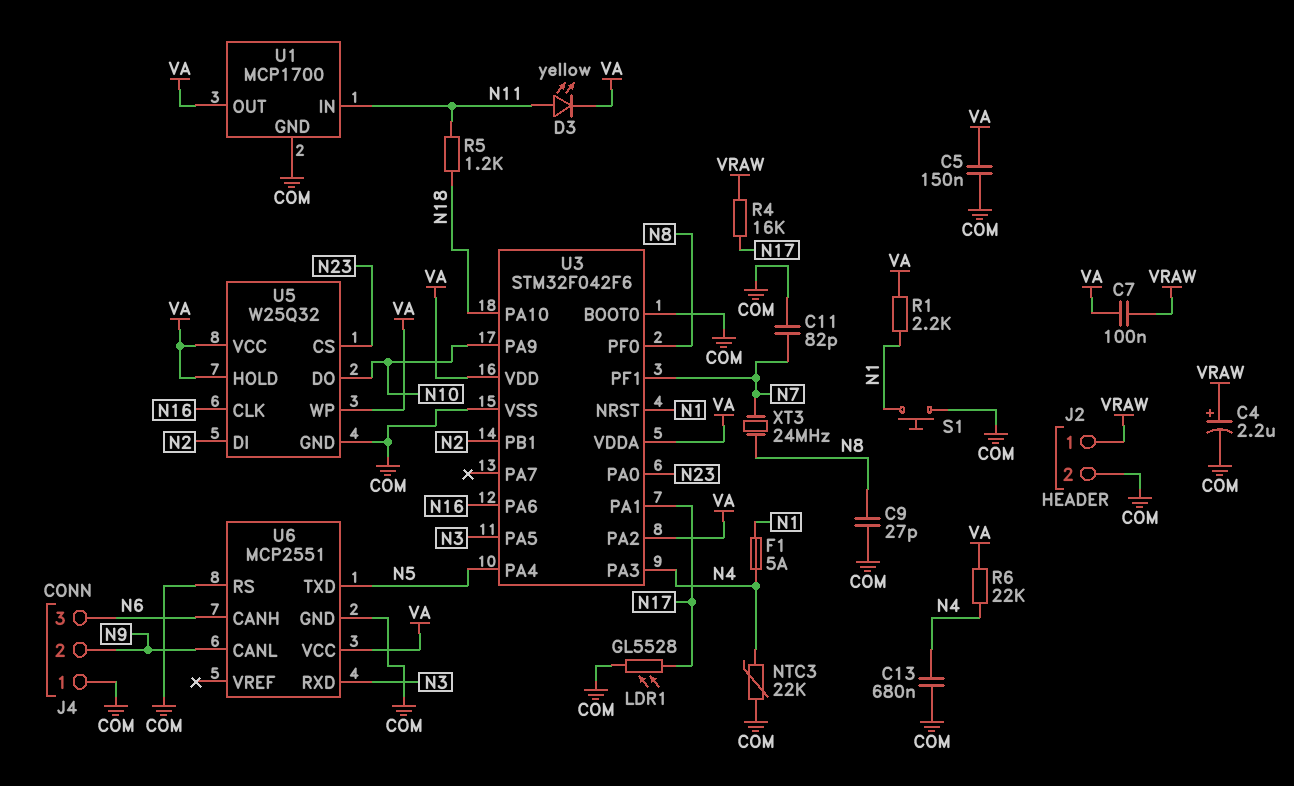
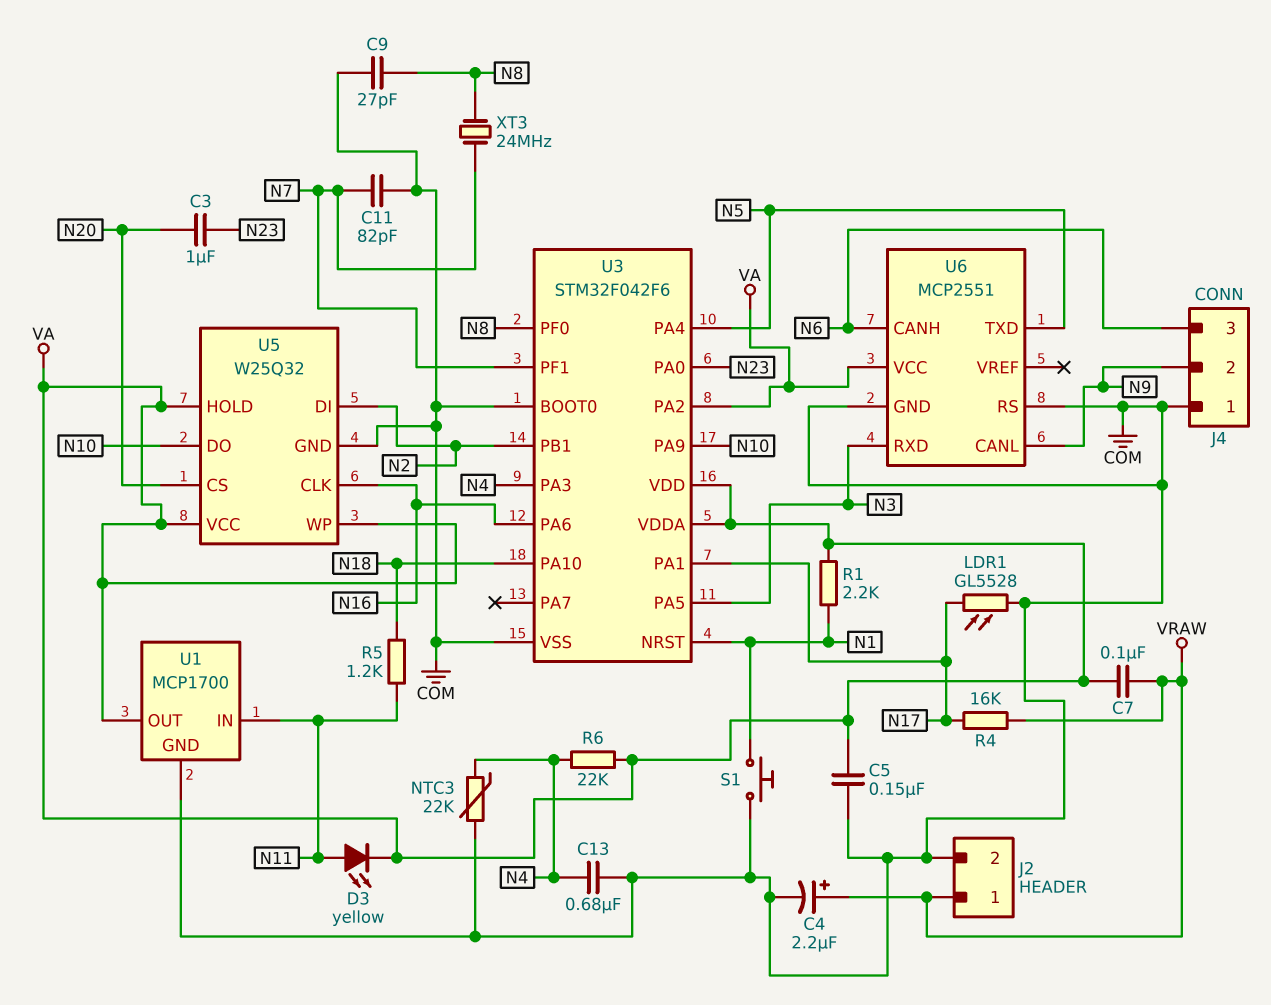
C3: none -> 1uF (N20, N23)
F1: 5A (N1, N4) -> none
U5 pin CS: N23 -> N20

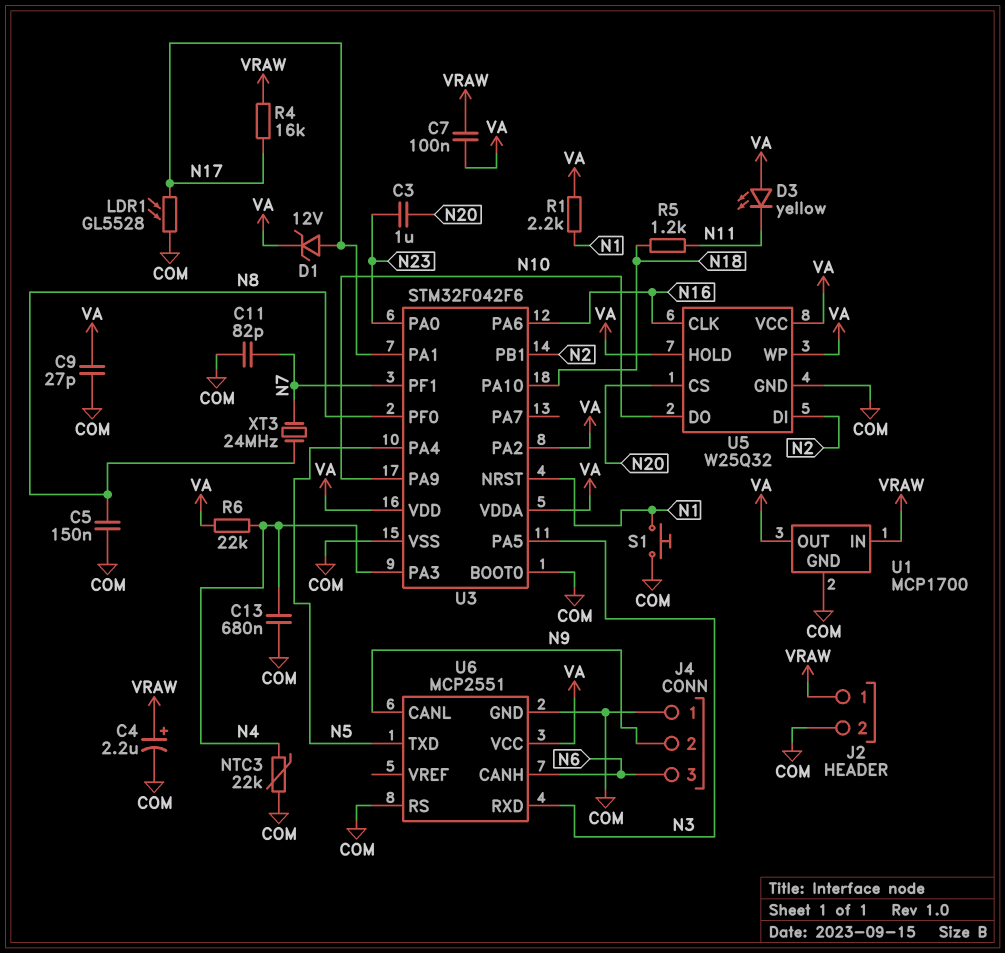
C5: 150nF (COM, VA) -> 150nF (COM, N8)
C9: 27pF (COM, N8) -> 27pF (COM, VA)
D1: none -> zener 12V (A N17, K VA)
D3: LED yellow (A N11, K VA) -> LED yellow (A VA, K N11)
U1 pin IN: N11 -> VRAW

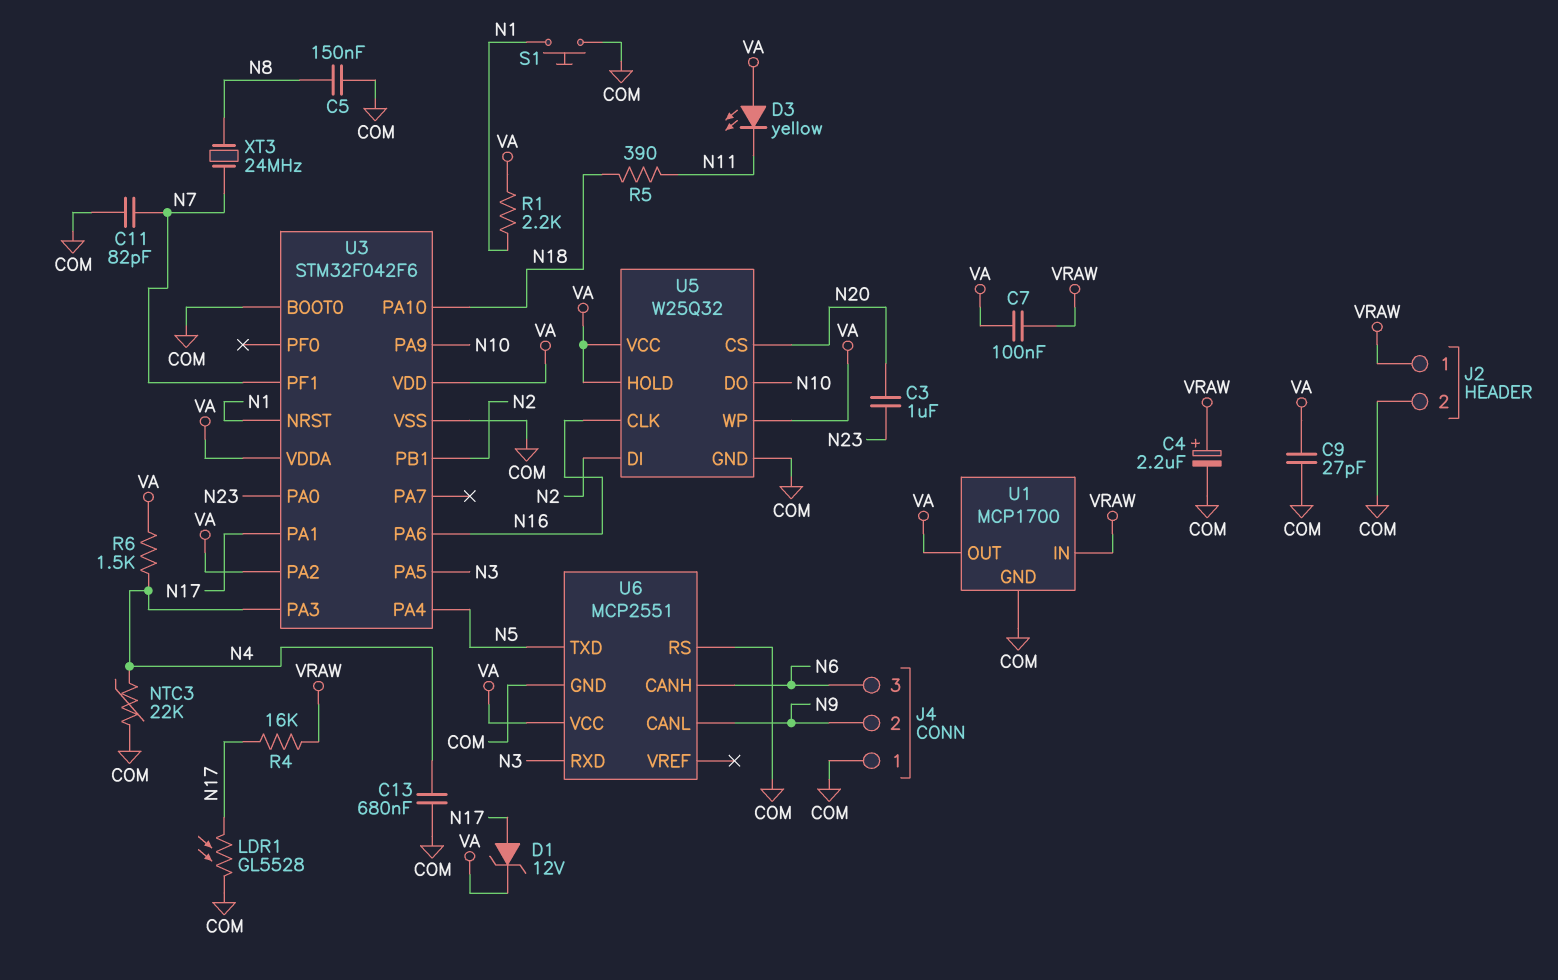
R5: 1.2k (N11, N18) -> 390 (N11, N18)
R6: 22k (N4, VA) -> 1.5k (N4, VA)
U3 pin PF0: N8 -> none

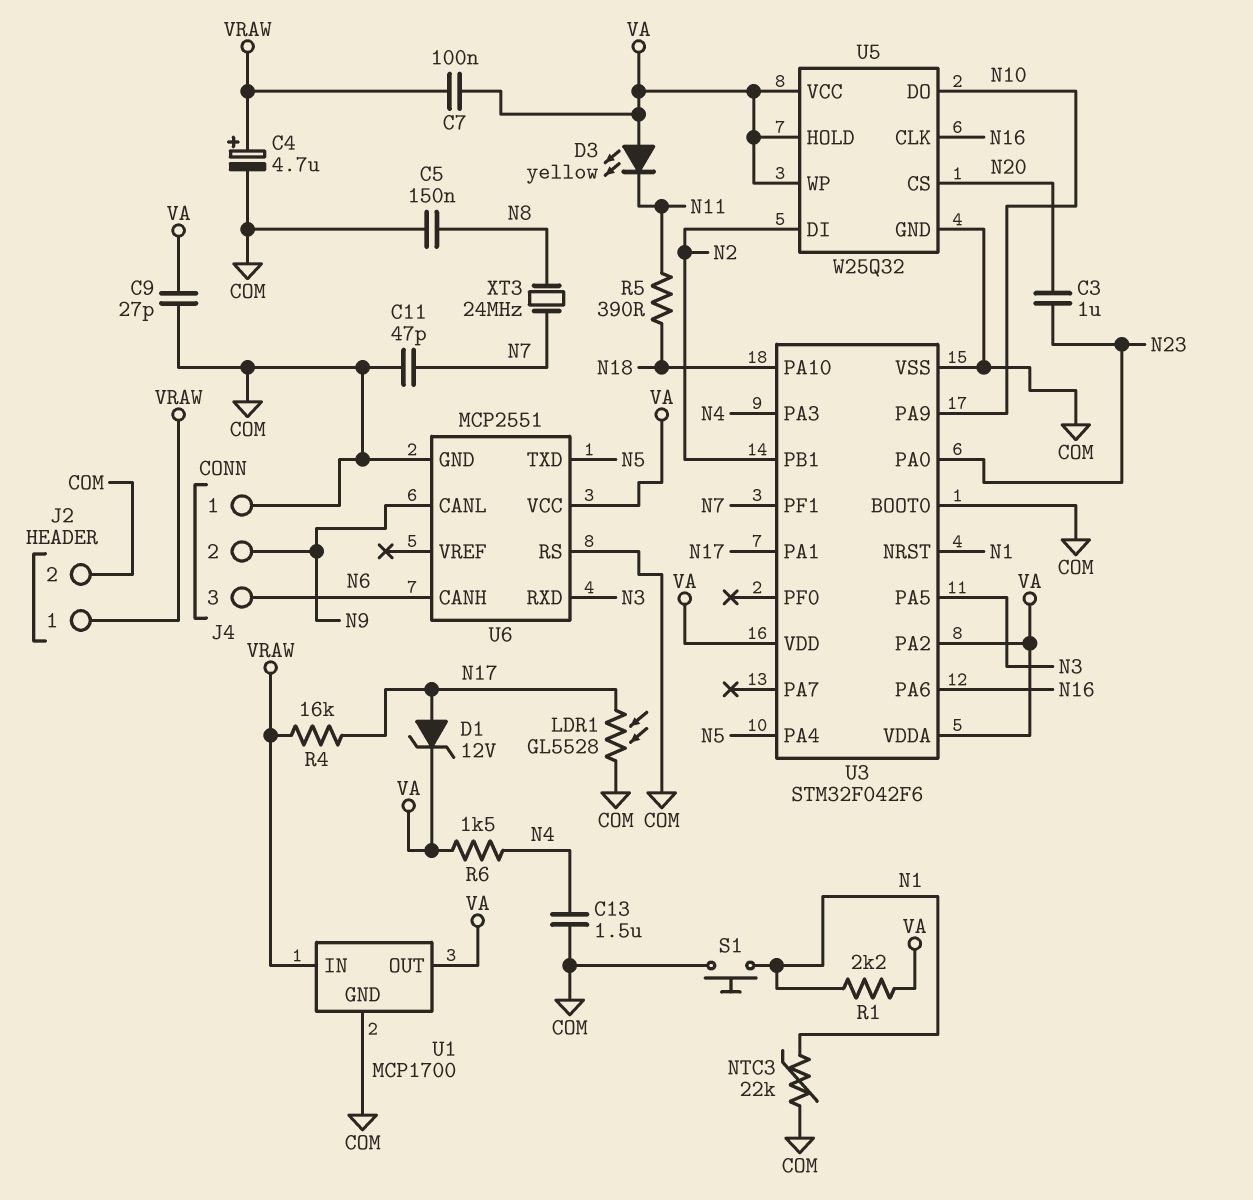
C4: 2.2uF (plus VRAW, minus COM) -> 4.7uF (plus VRAW, minus COM)
C11: 82pF (COM, N7) -> 47pF (COM, N7)
C13: 680nF (COM, N4) -> 1.5uF (COM, N4)
NTC3: 22k (COM, N4) -> 22k (COM, N1)

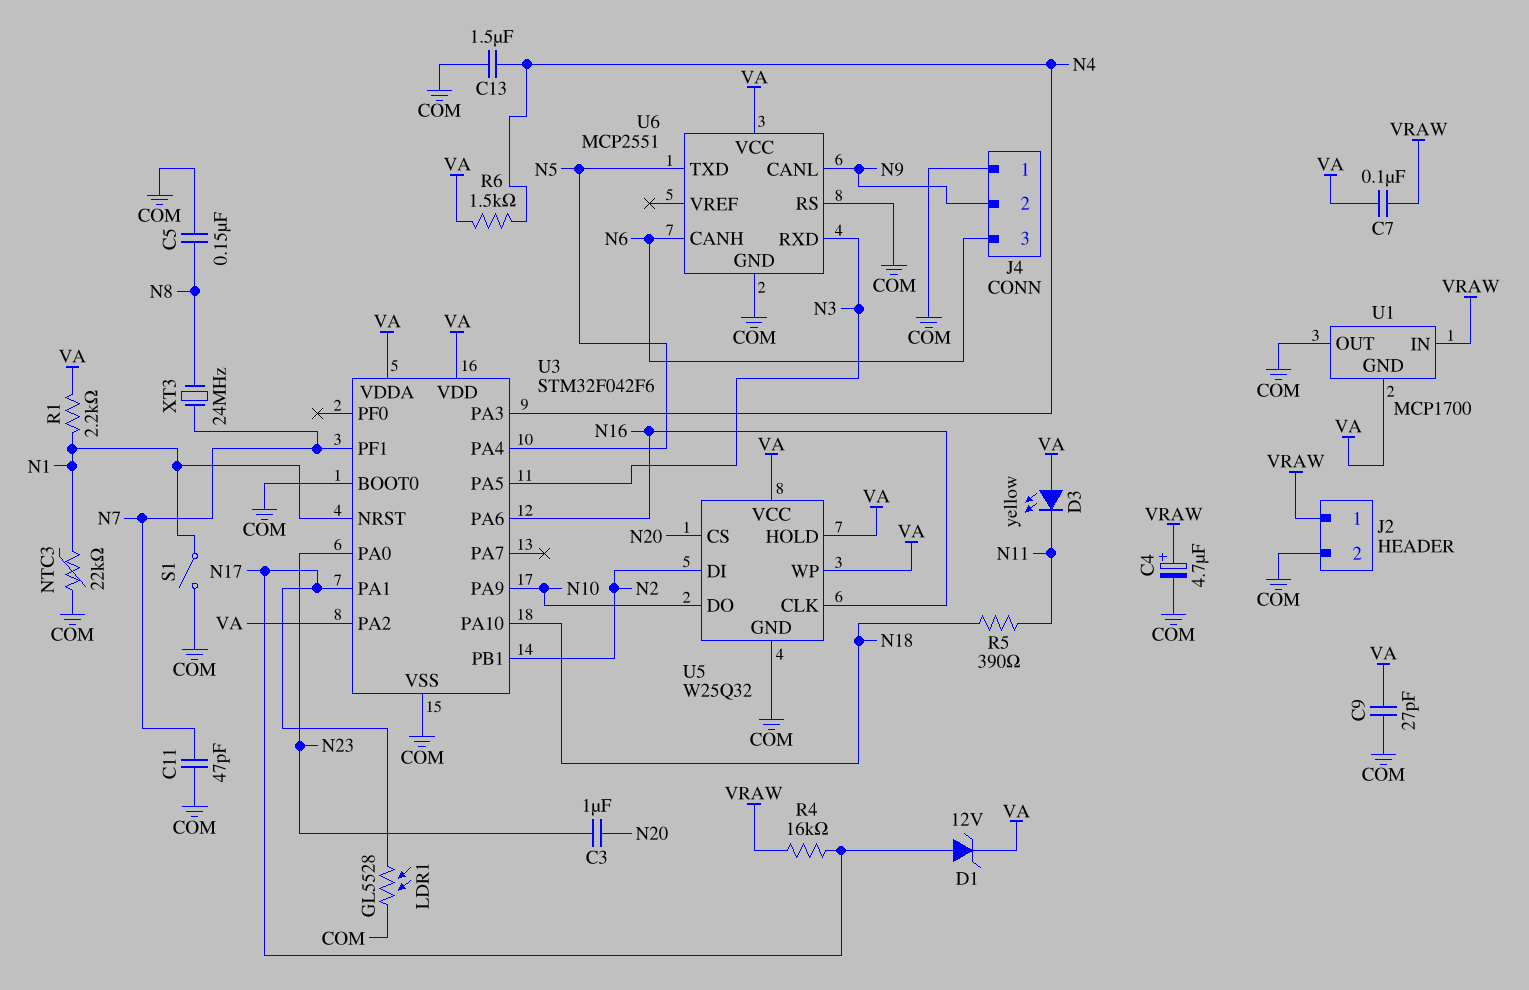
S1: button (COM, N1) -> switch (COM, N1)
U1 pin GND: COM -> VA
U1 pin OUT: VA -> COM

